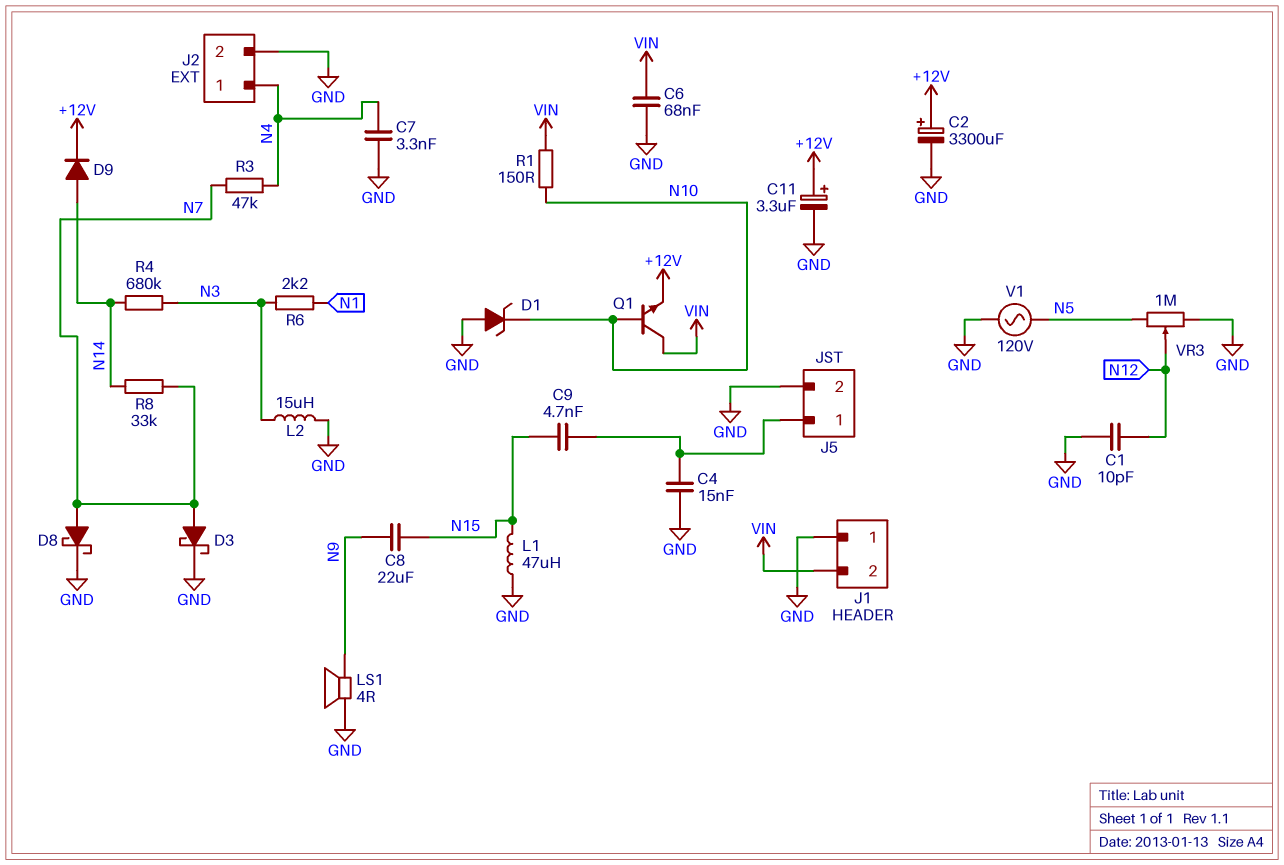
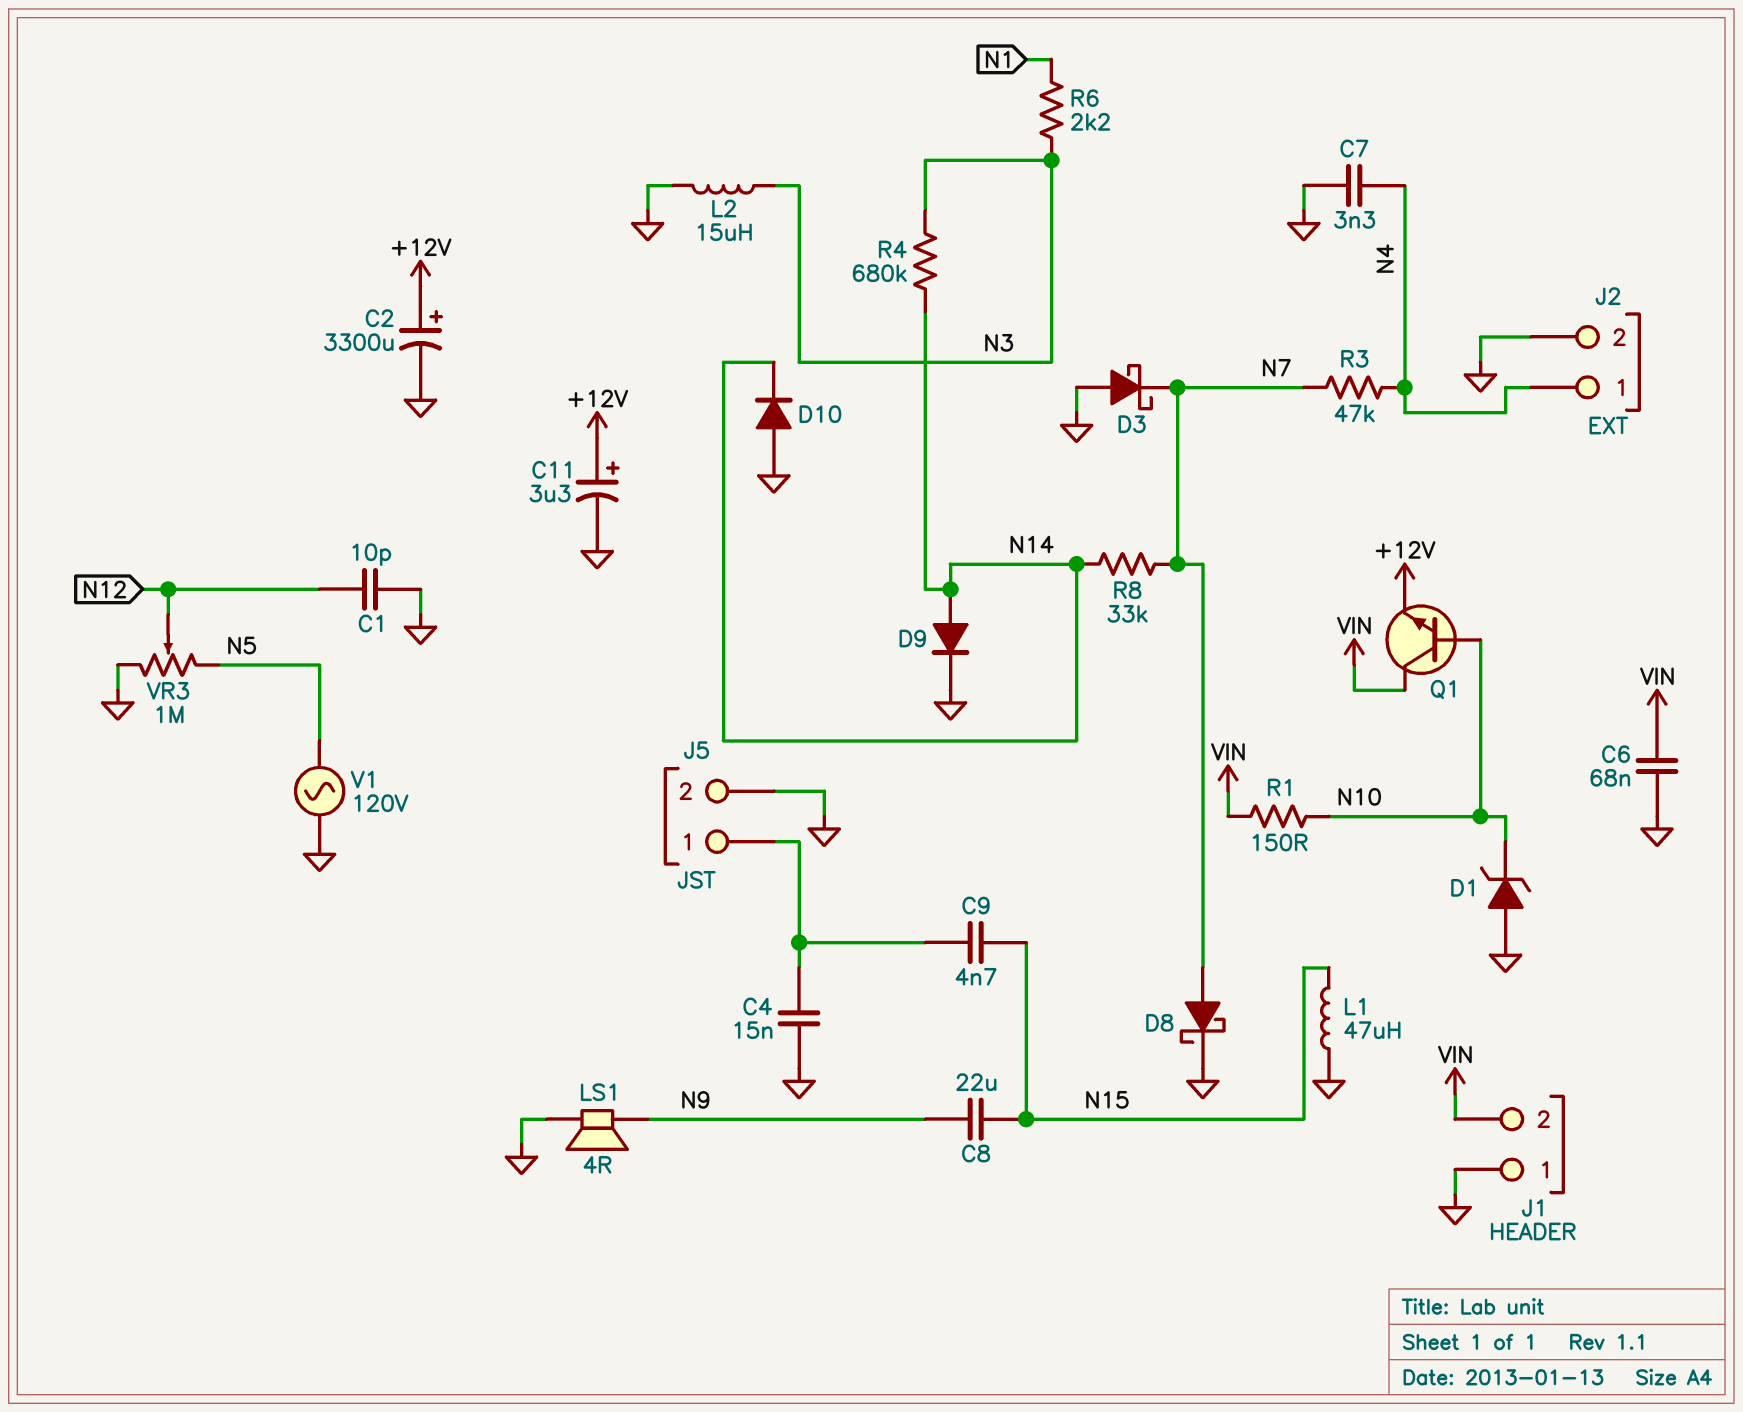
D3: schottky (A N7, K GND) -> schottky (A GND, K N7)
D9: diode (A N14, K +12V) -> diode (A N14, K GND)
D10: none -> diode (A GND, K N14)

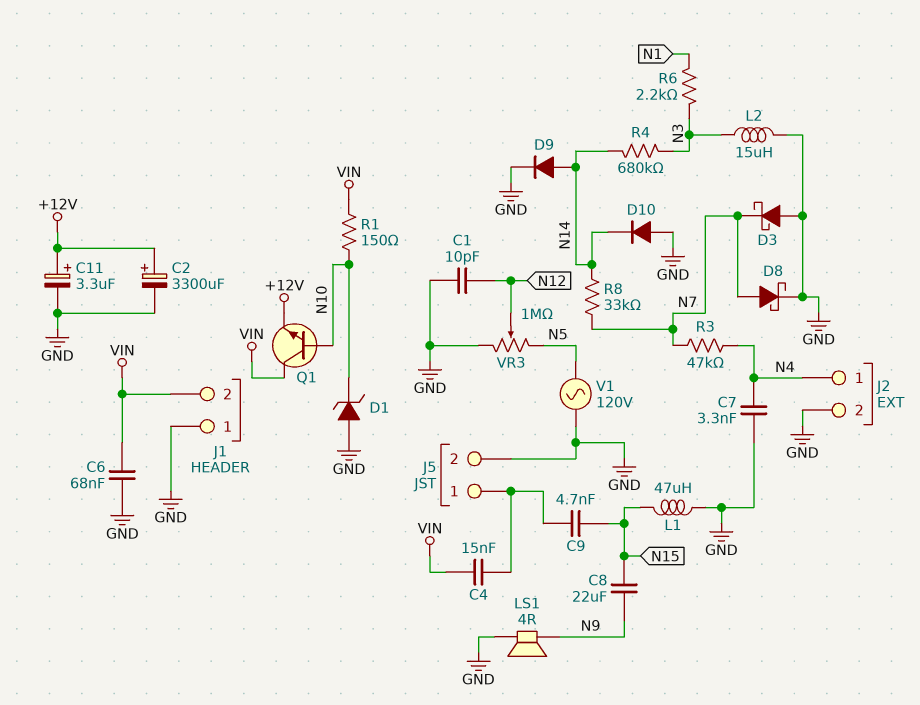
C4: 15nF (GND, J5/1) -> 15nF (J5/1, VIN)

